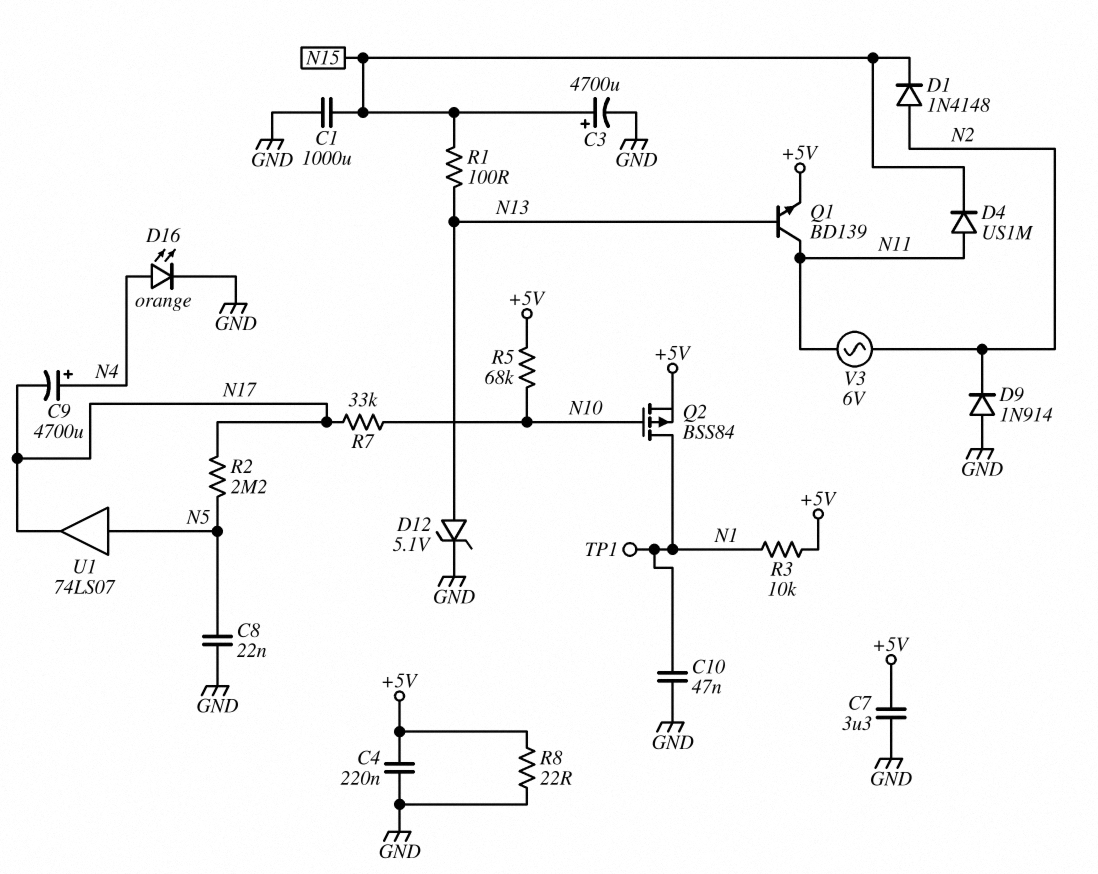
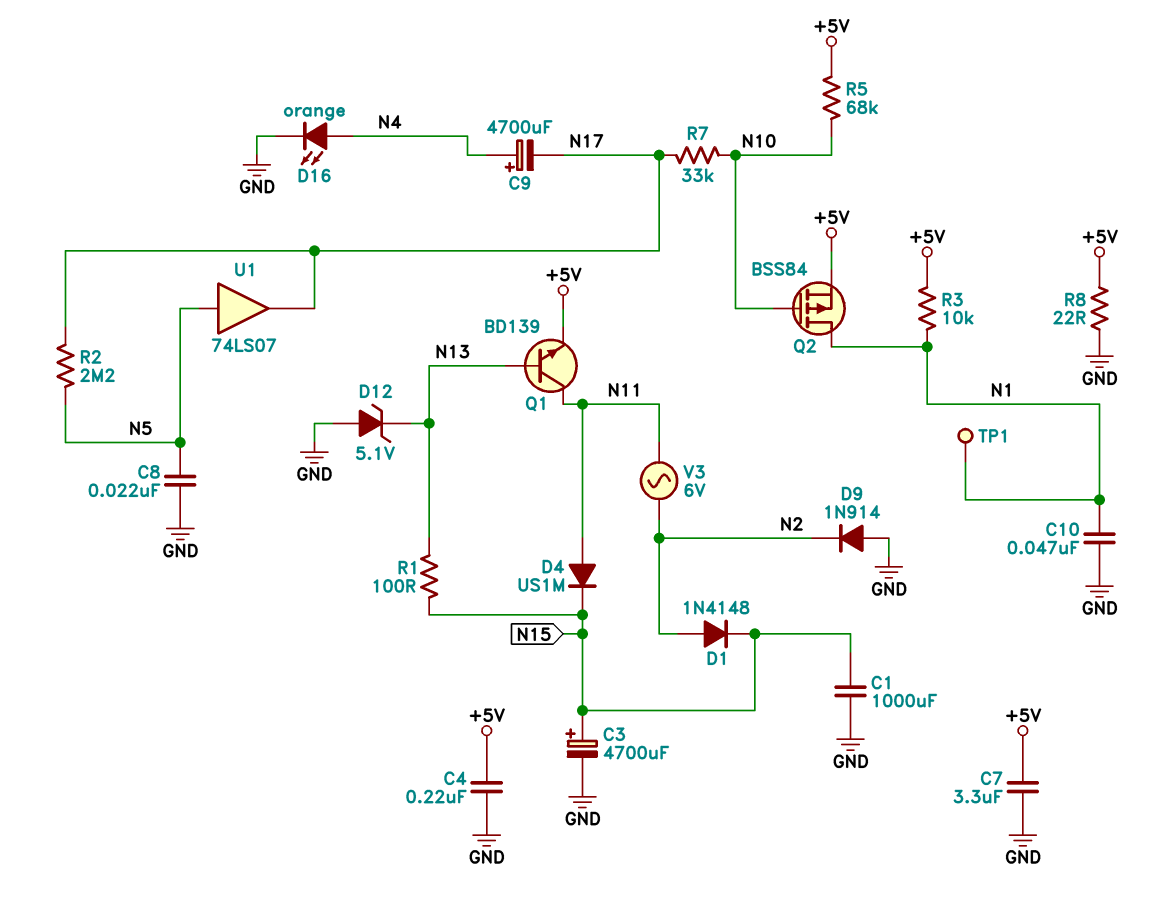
D12: zener 5.1V (A N13, K GND) -> zener 5.1V (A GND, K N13)

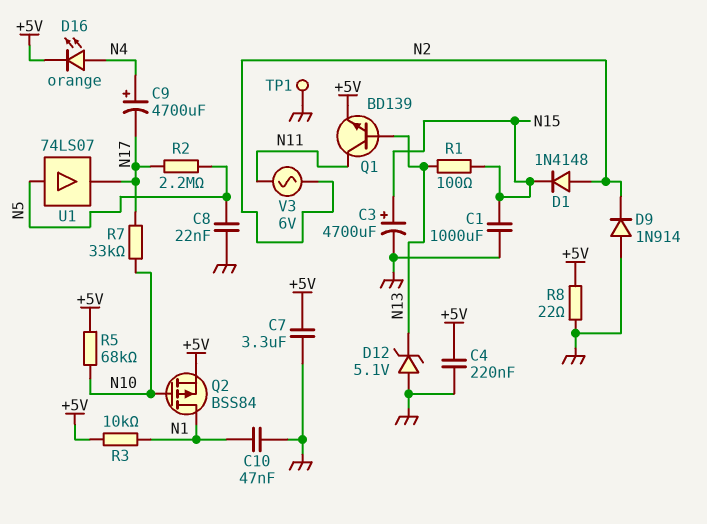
D4: diode US1M (A N11, K N15) -> none
D16: LED orange (A N4, K GND) -> LED orange (A N4, K +5V)
TP1: test point (N1) -> test point (GND)

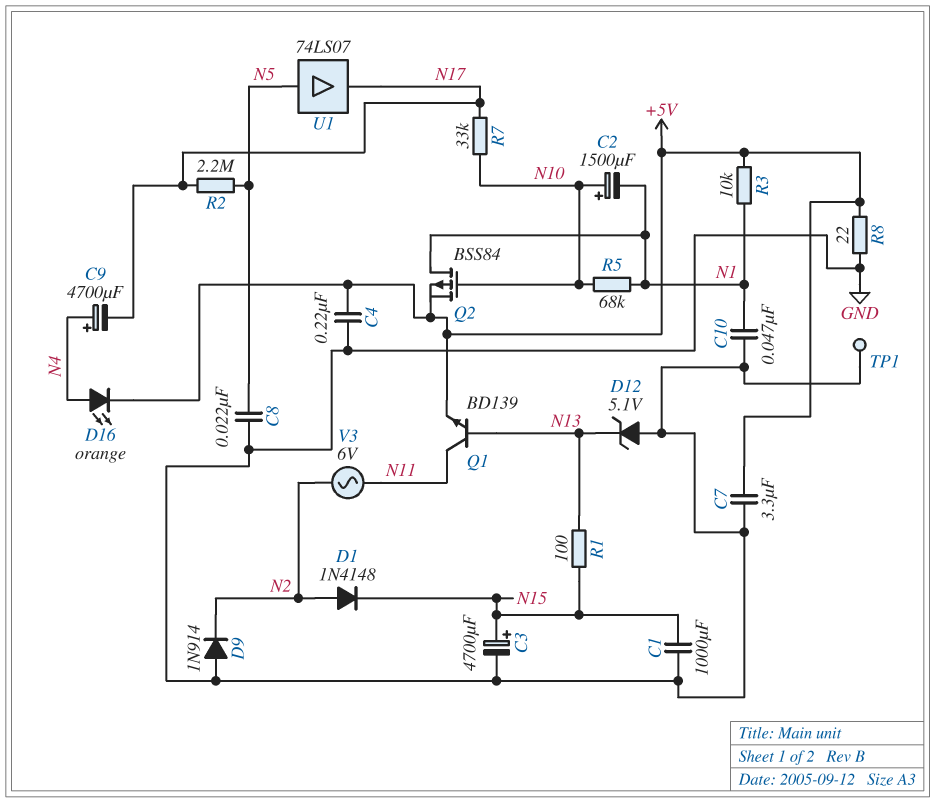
C2: none -> 1500uF (plus N10, minus N1)
R5: 68k (+5V, N10) -> 68k (N1, N10)

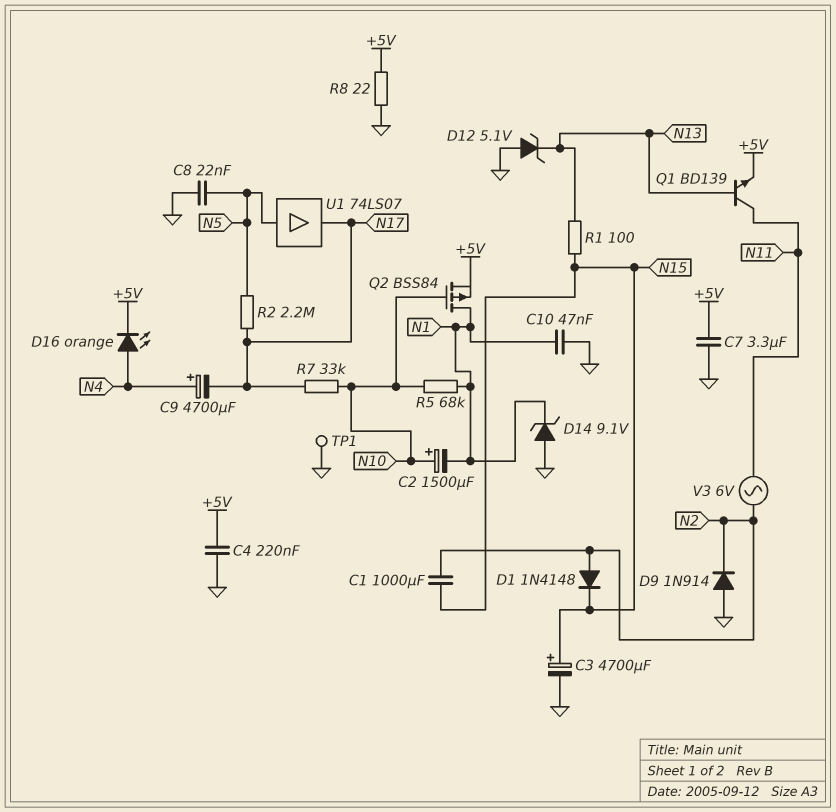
C1: 1000uF (GND, N15) -> 1000uF (N2, N15)
D14: none -> zener 9.1V (A GND, K N1)
R3: 10k (+5V, N1) -> none

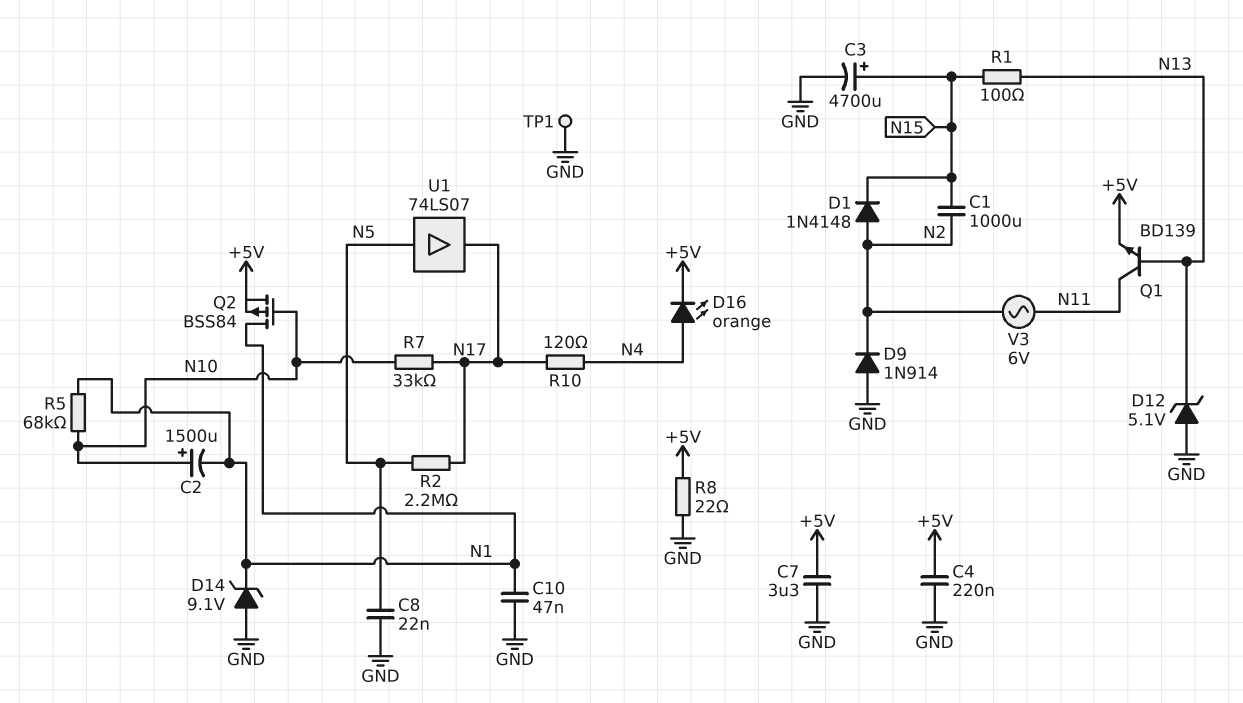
C9: 4700uF (plus N4, minus N17) -> none
R10: none -> 120 (N4, N17)

